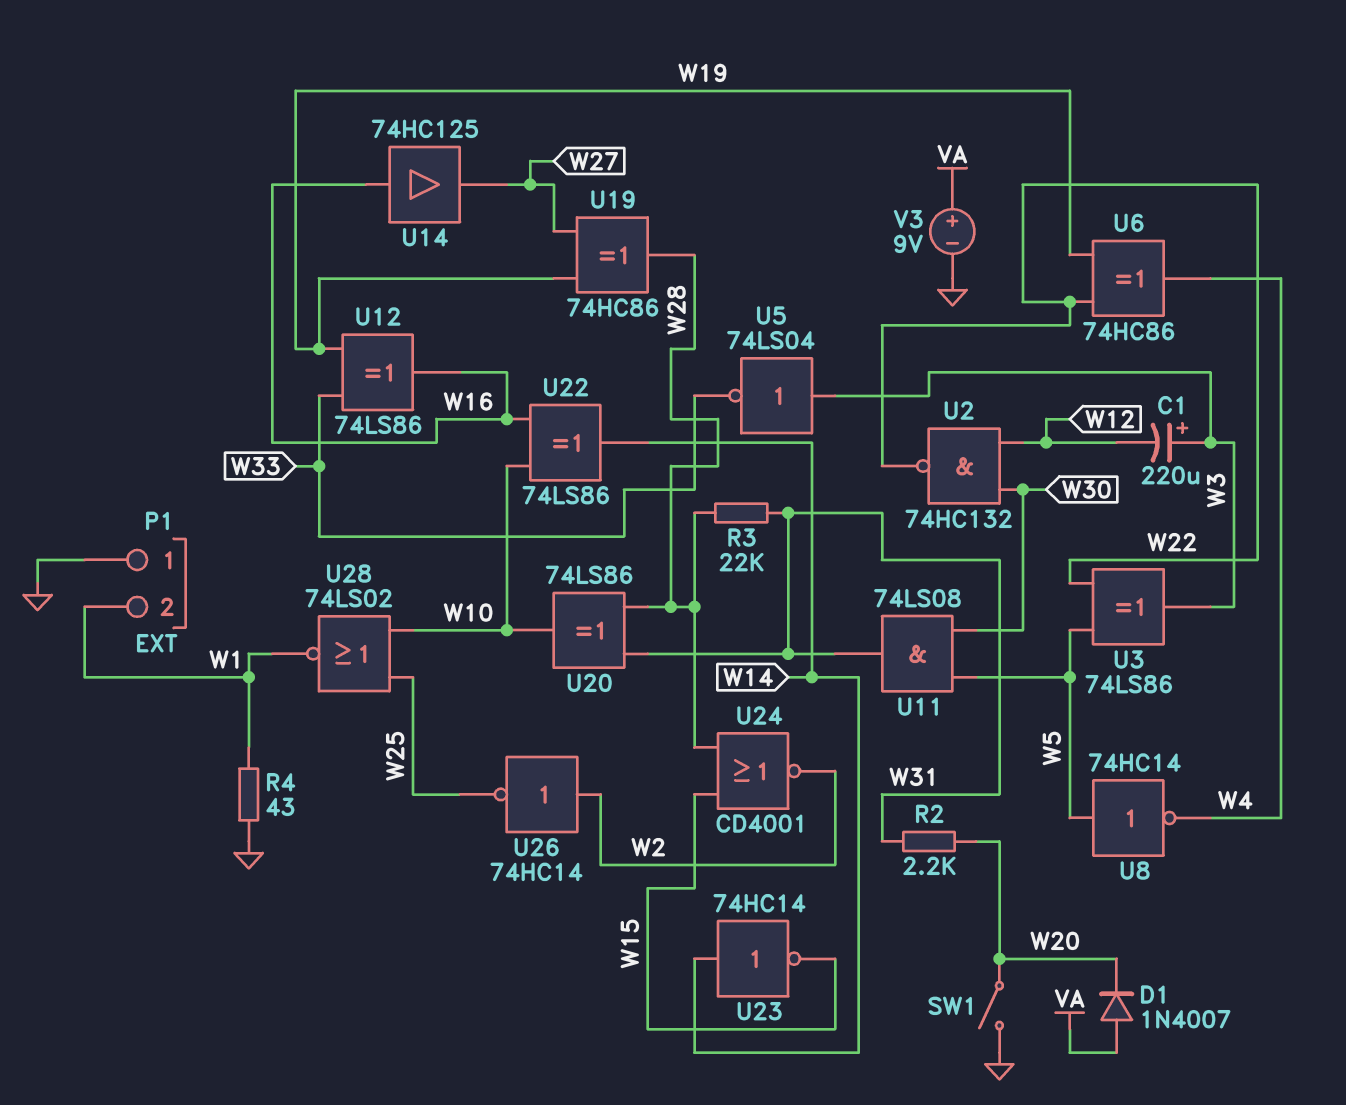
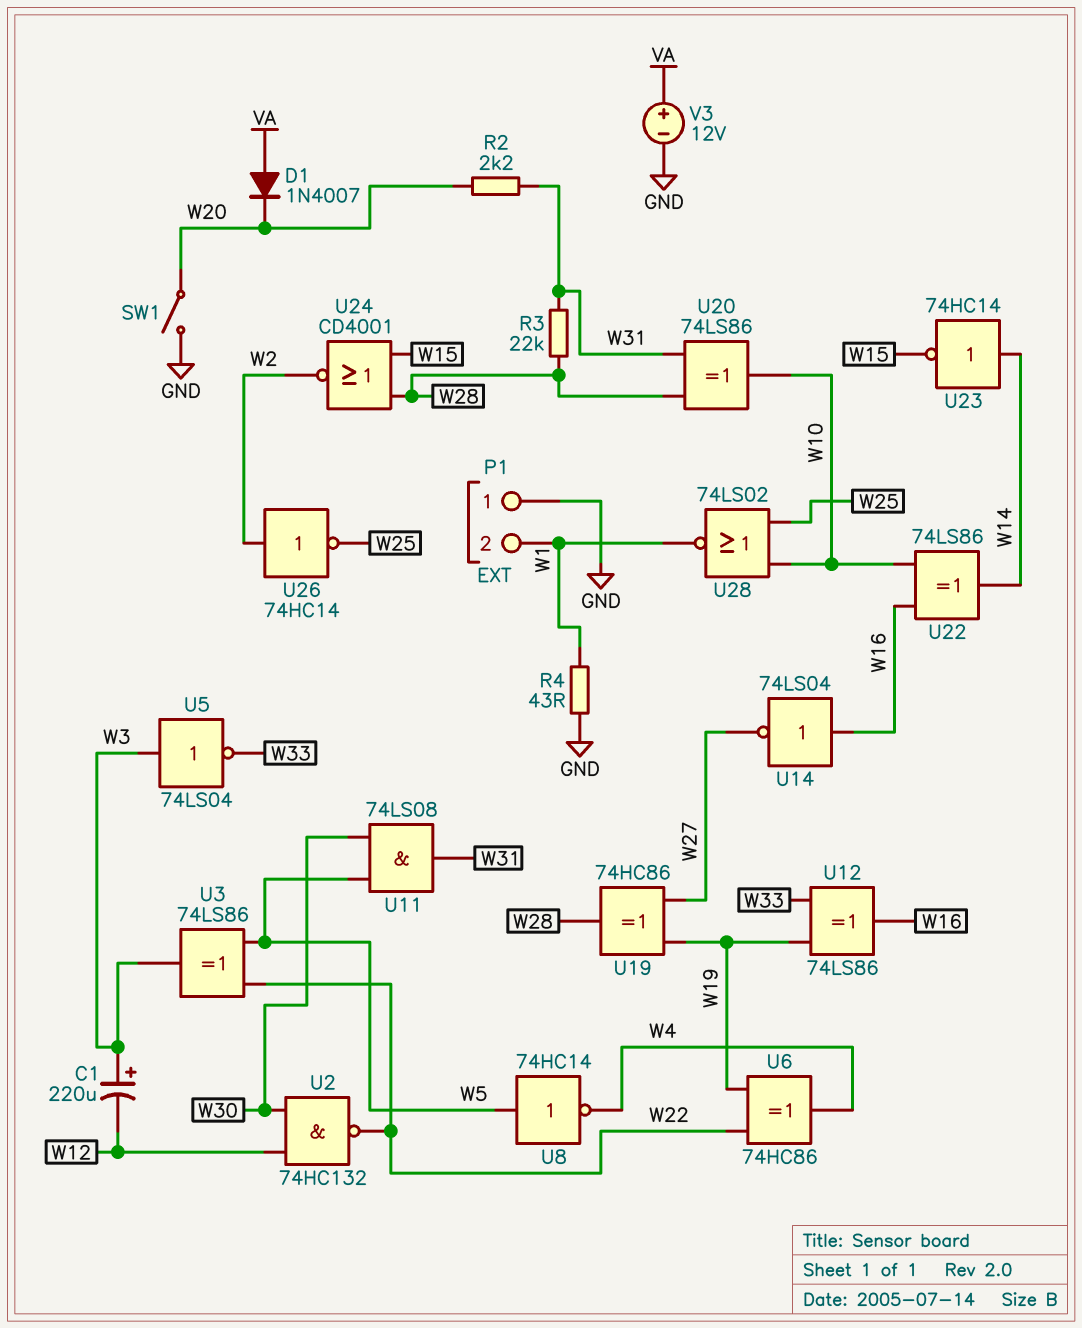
U14: buffer 74HC125 (in W16, out W27) -> NOT 74LS04 (in W16, out W27)
V3: 9V (plus VA, minus GND) -> 12V (plus VA, minus GND)

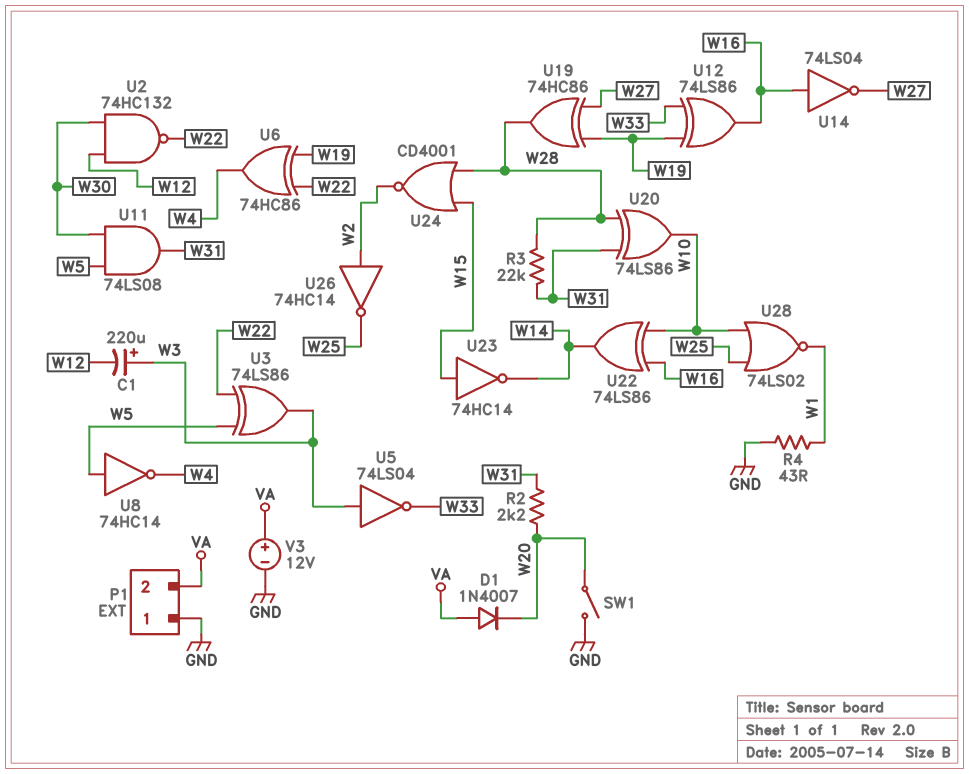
P1 pin 2: W1 -> VA
U23: NOT 74HC14 (in W14, out W15) -> NOT 74HC14 (in W15, out W14)

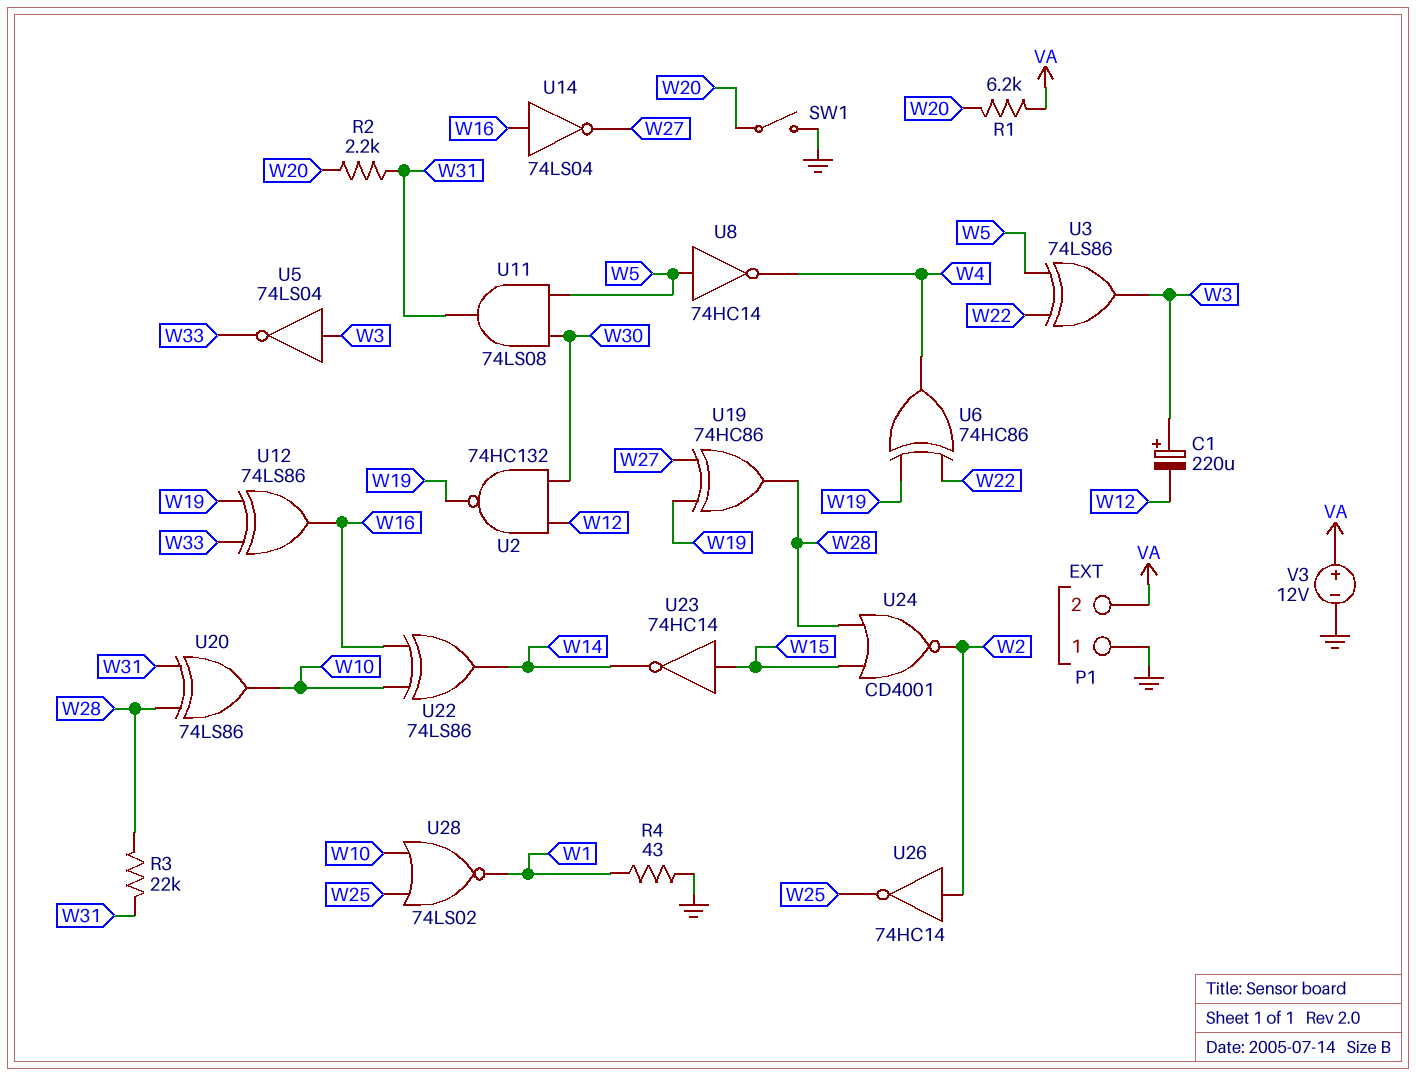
D1: diode 1N4007 (A VA, K W20) -> none
R1: none -> 6.2k (VA, W20)
U2: NAND 74HC132 (in W12, in W30, out W22) -> NAND 74HC132 (in W12, in W30, out W19)

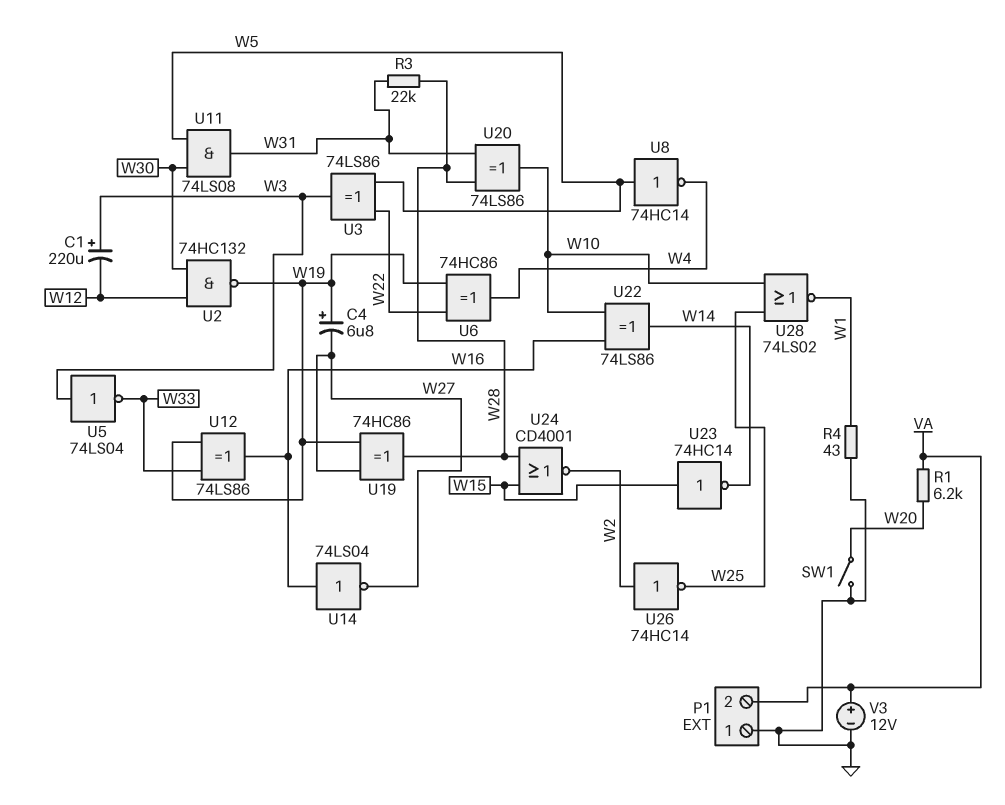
C4: none -> 6.8uF (plus W19, minus W27)
R2: 2.2k (W20, W31) -> none

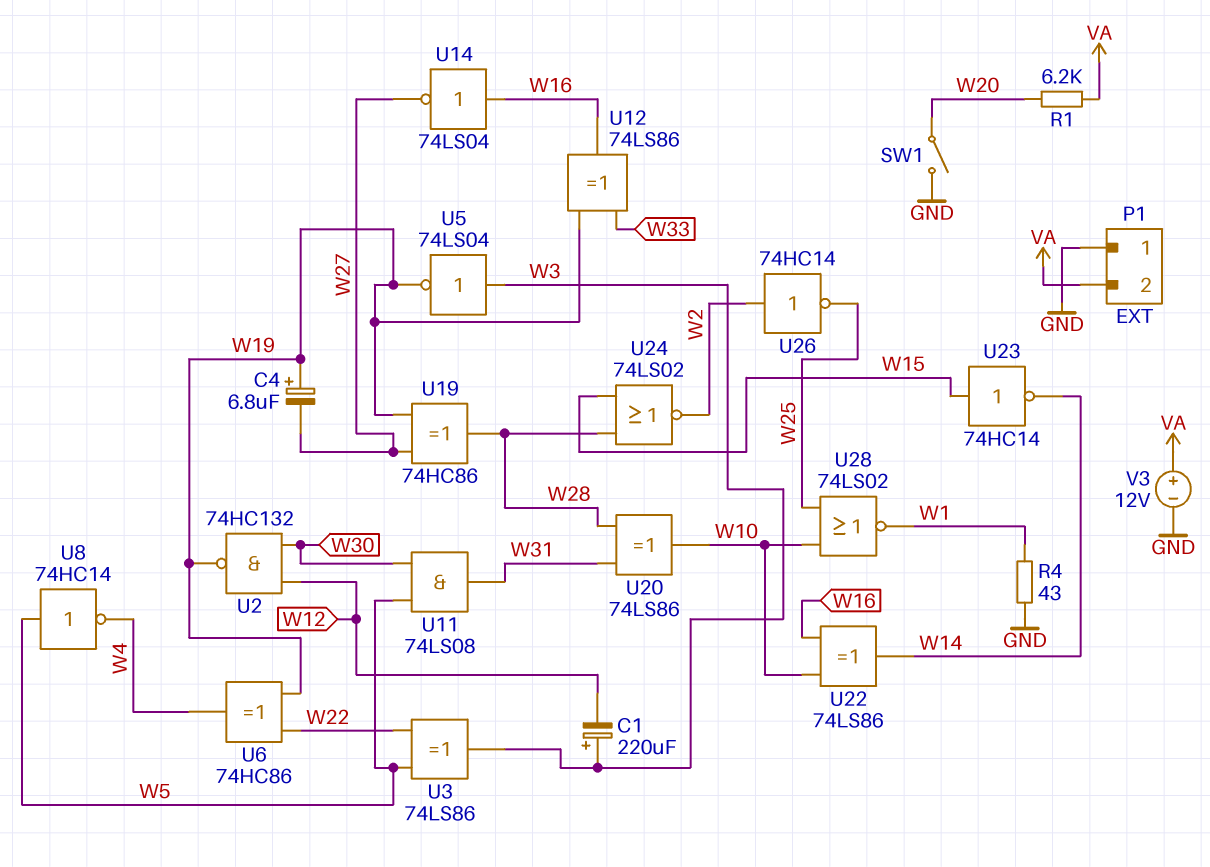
R3: 22k (W28, W31) -> none
U5: NOT 74LS04 (in W3, out W33) -> NOT 74LS04 (in W3, out W19)
U24: NOR CD4001 (in W15, in W28, out W2) -> NOR 74LS02 (in W15, in W28, out W2)

